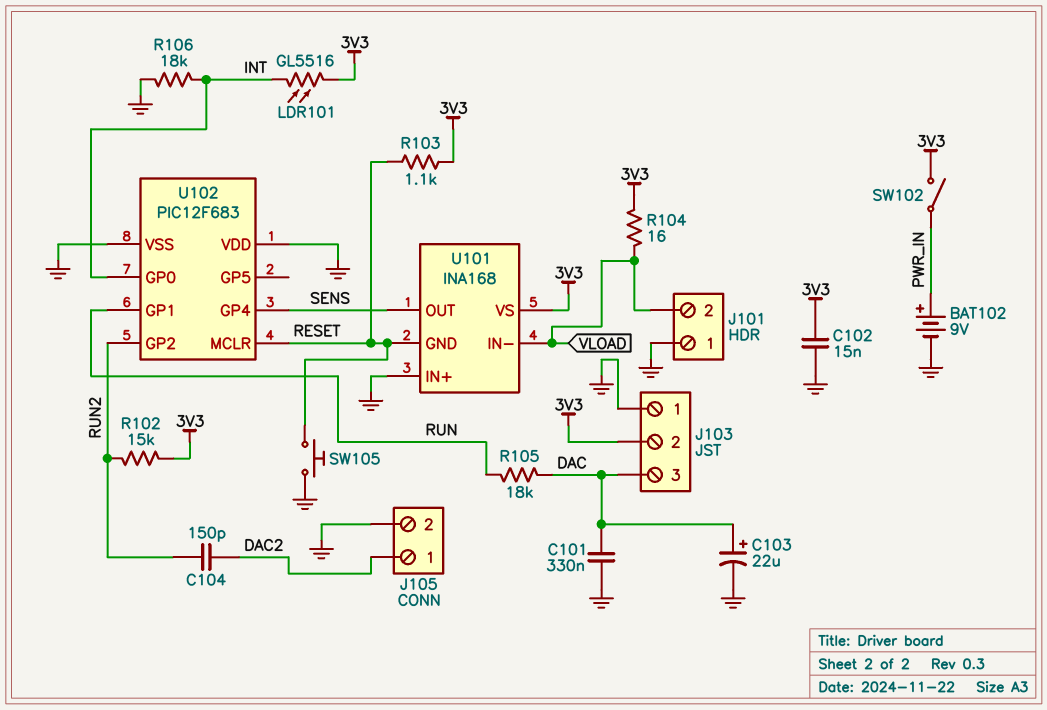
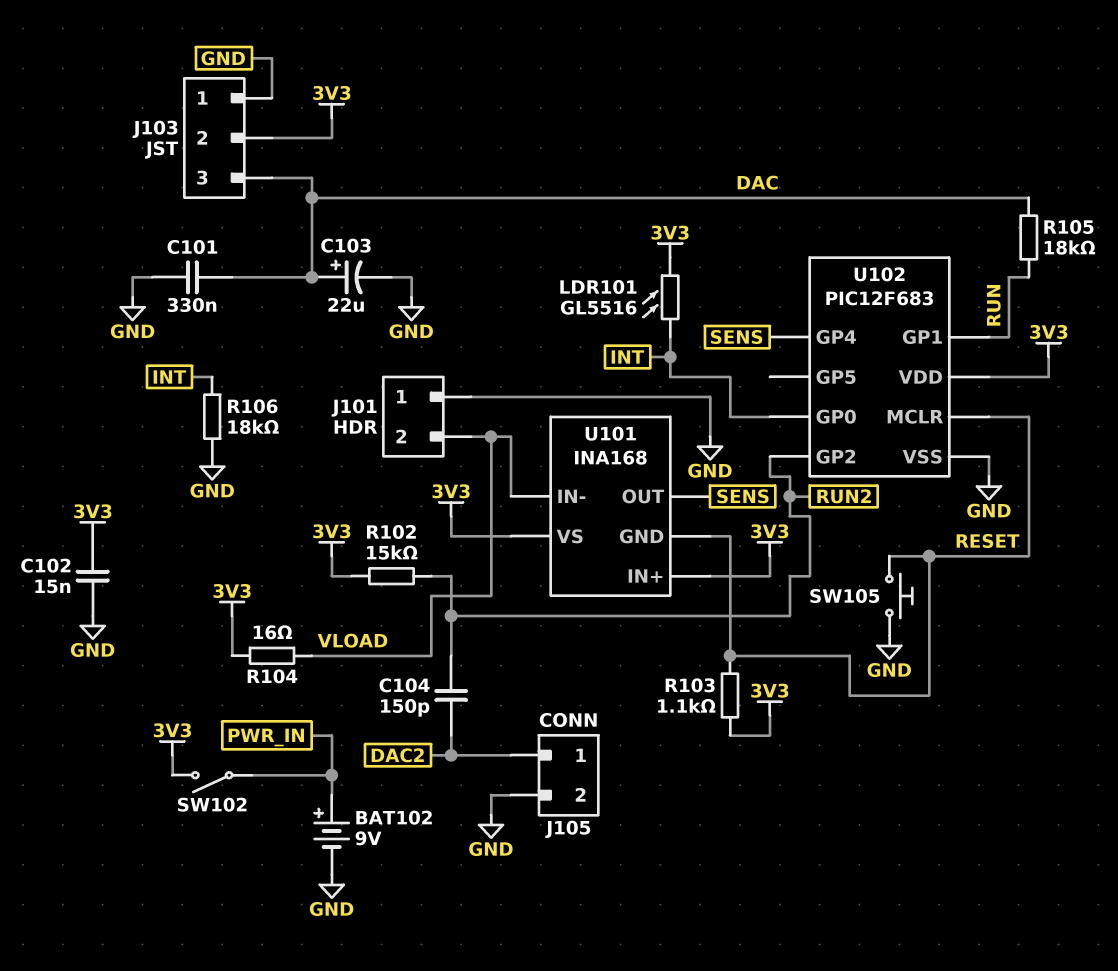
U101 pin IN+: GND -> 3V3
U102 pin VDD: GND -> 3V3

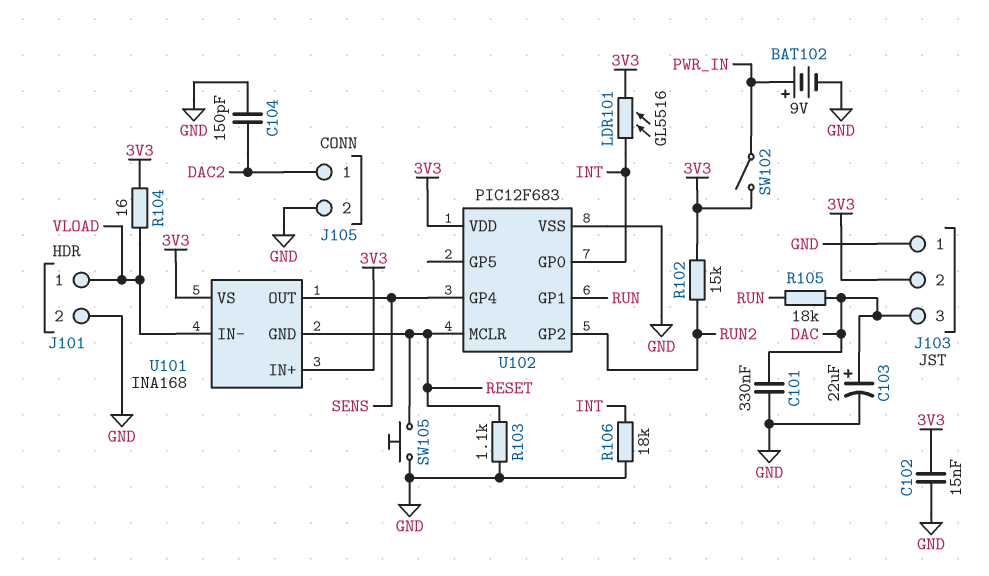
C104: 150pF (DAC2, RUN2) -> 150pF (DAC2, GND)
J101 pin 1: GND -> VLOAD
J101 pin 2: VLOAD -> GND
R103: 1.1k (3V3, RESET) -> 1.1k (GND, RESET)

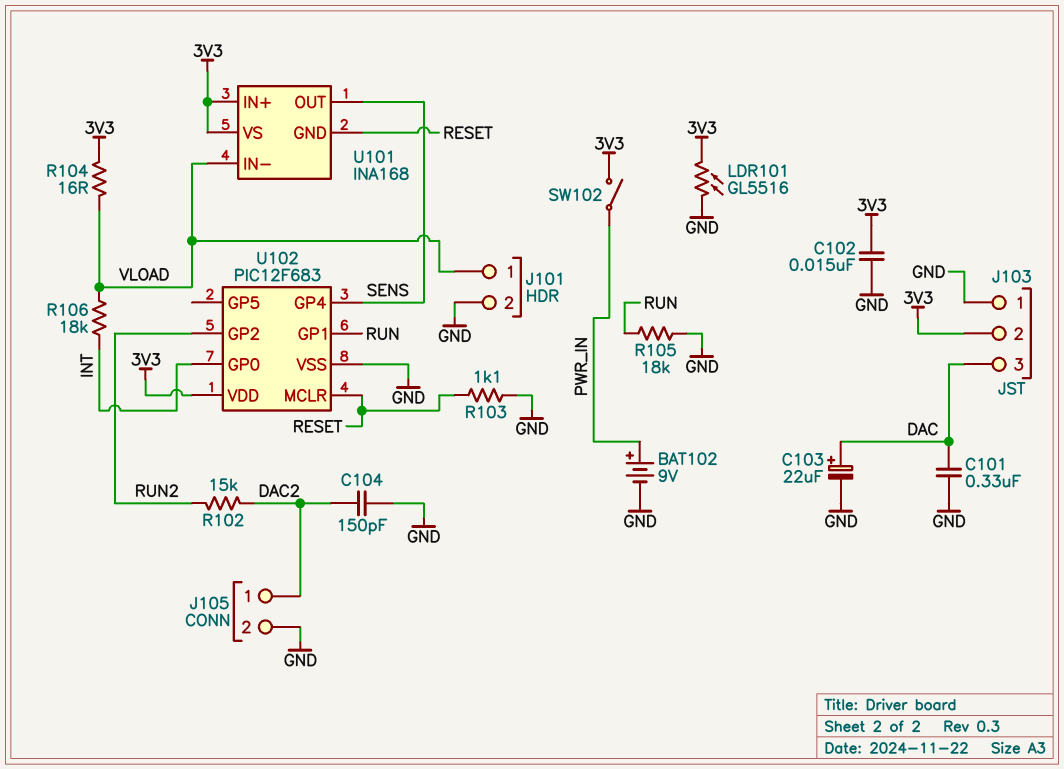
LDR101: GL5516 (3V3, INT) -> GL5516 (3V3, GND)
R102: 15k (3V3, RUN2) -> 15k (DAC2, RUN2)
R105: 18k (DAC, RUN) -> 18k (GND, RUN)
R106: 18k (GND, INT) -> 18k (INT, VLOAD)
SW105: button (GND, RESET) -> none

